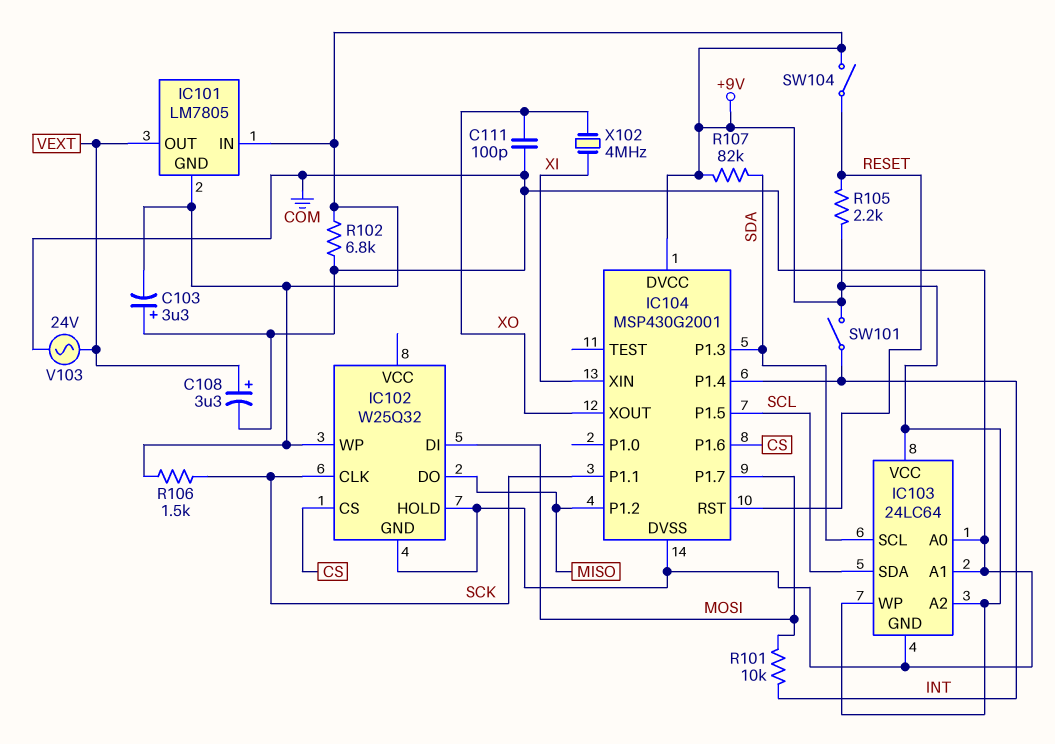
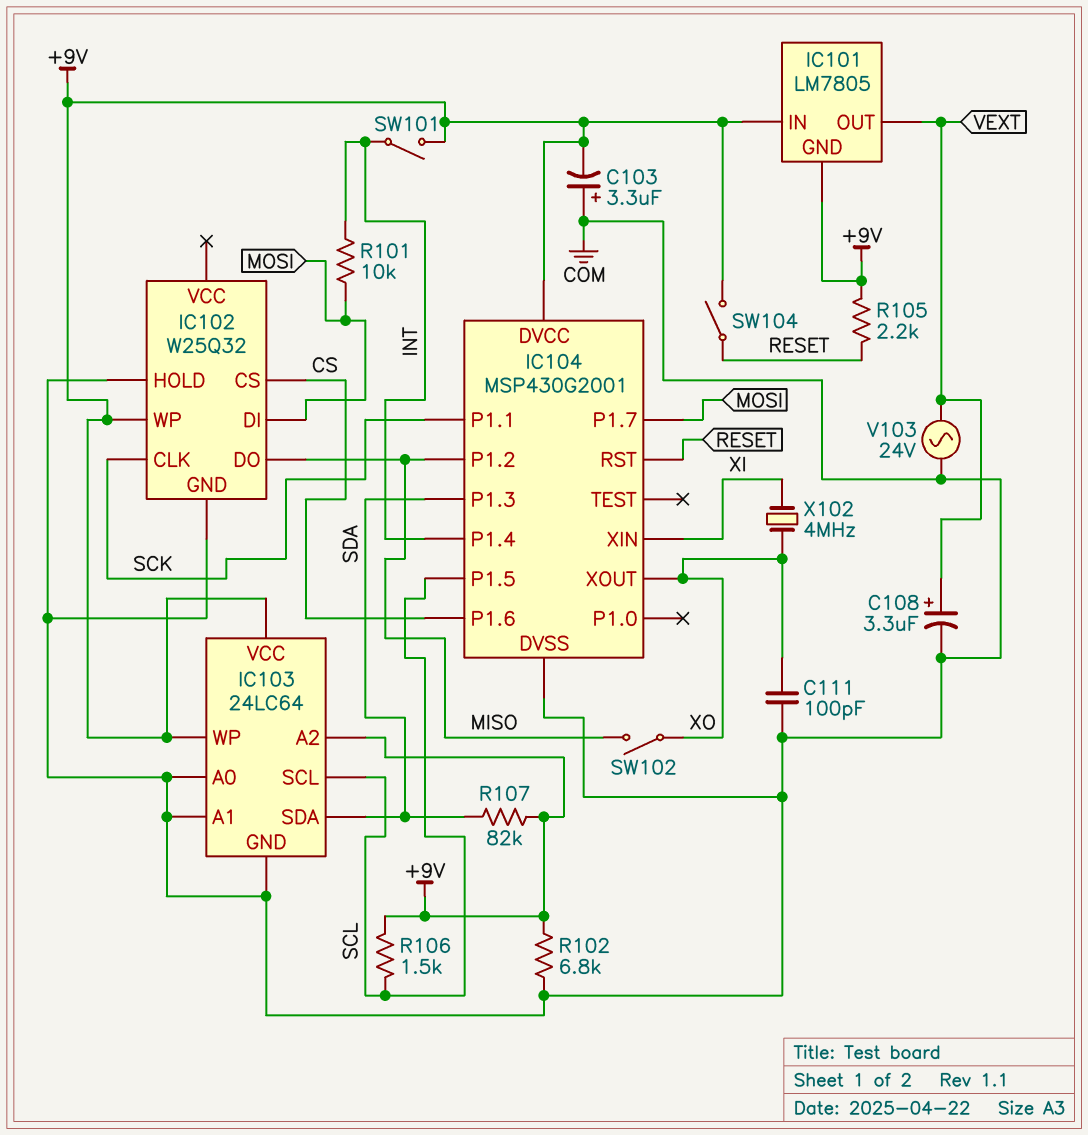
IC103 pin SCL: SDA -> SCL
IC103 pin SDA: SCL -> SDA
R106: 1.5k (+9V, SCK) -> 1.5k (+9V, SCL)
SW102: none -> switch (MISO, XO)

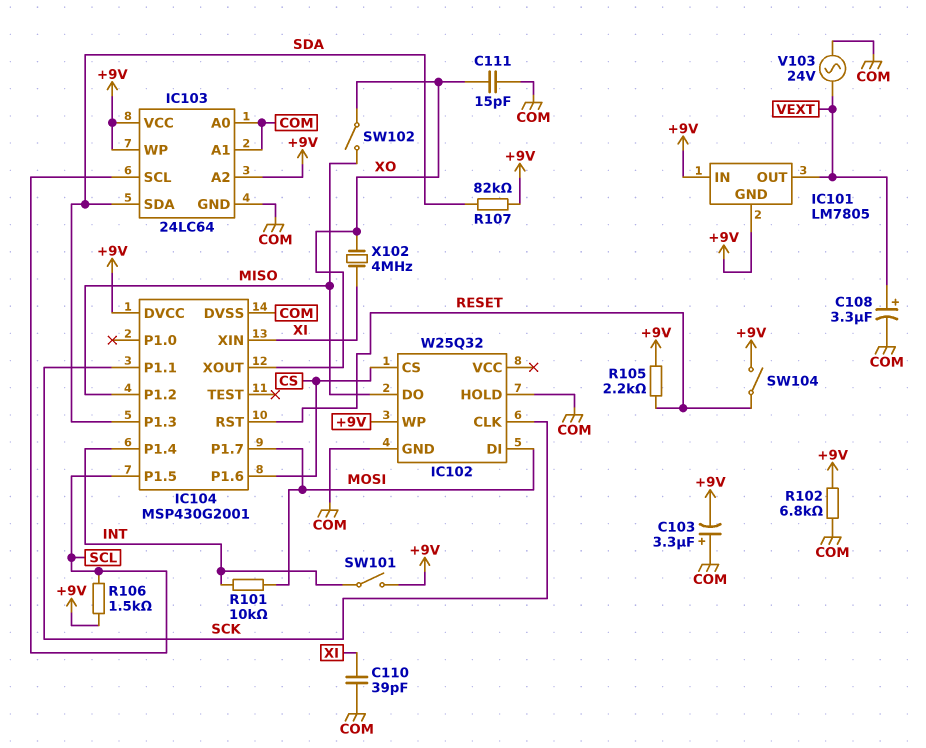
C110: none -> 39pF (COM, XI)
C111: 100pF (COM, XO) -> 15pF (COM, XO)

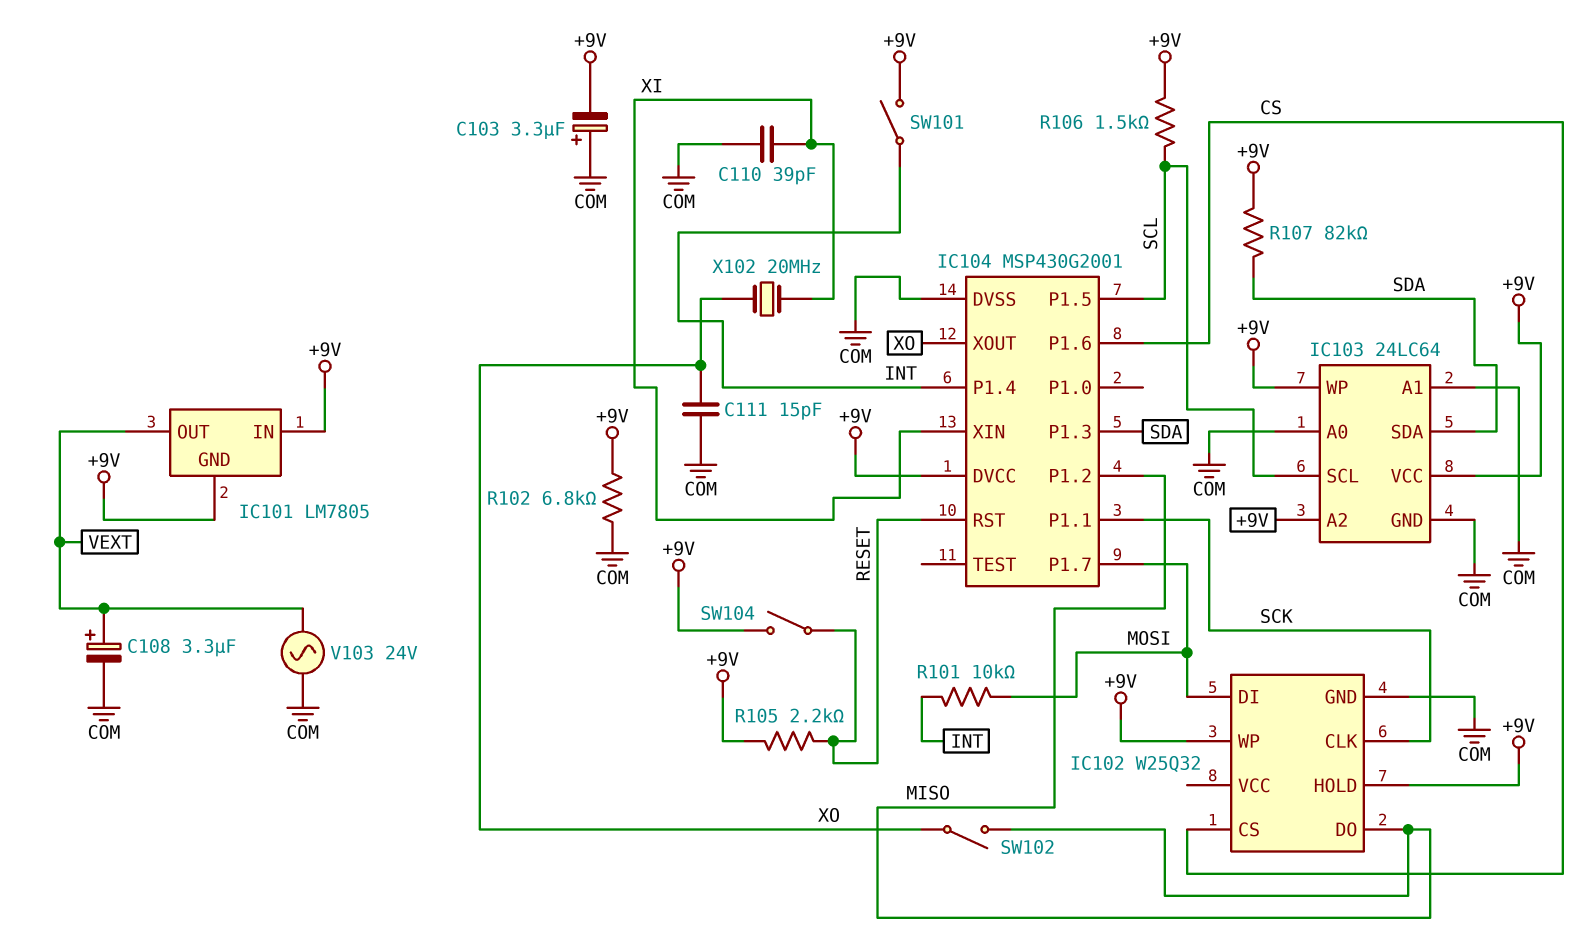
IC102 pin HOLD: COM -> +9V
X102: 4MHz (XI, XO) -> 20MHz (XI, XO)

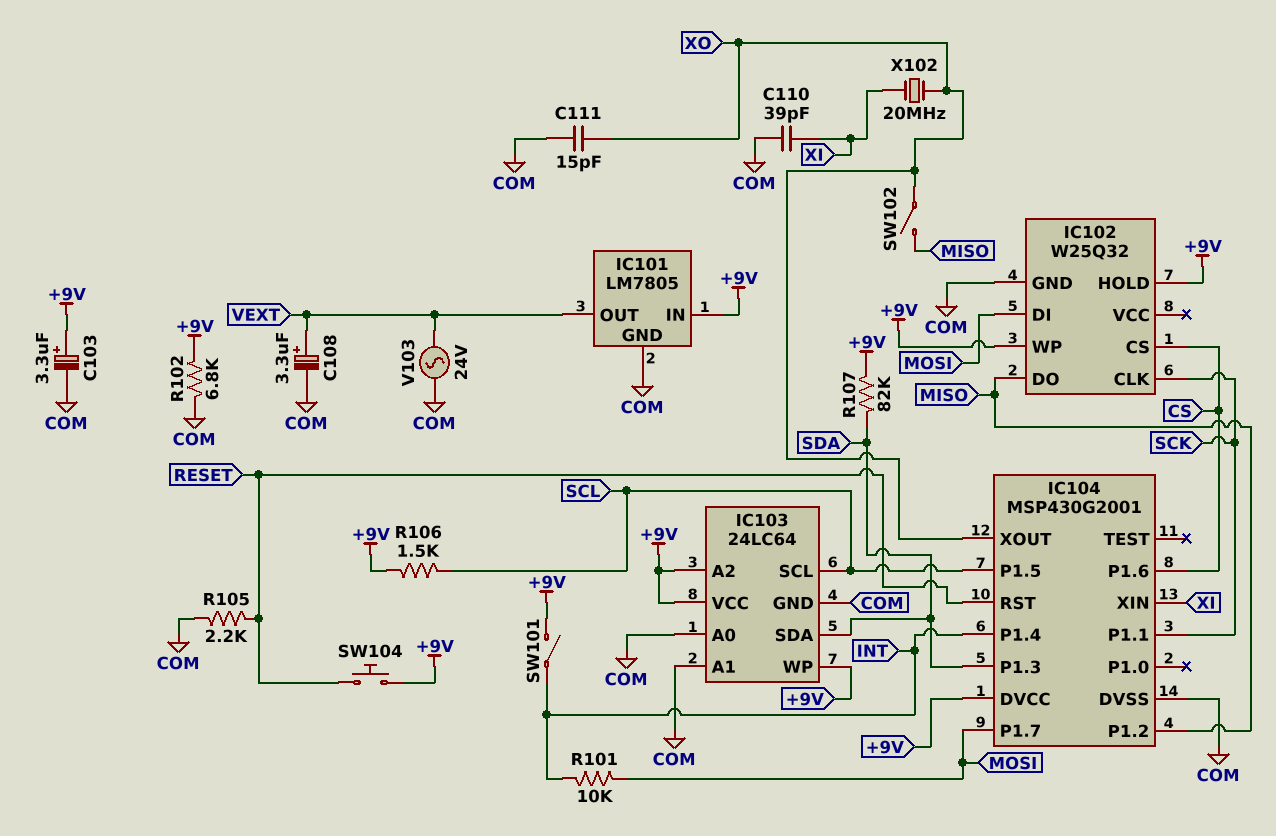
C103: 3.3uF (plus COM, minus +9V) -> 3.3uF (plus +9V, minus COM)
IC101 pin GND: +9V -> COM
R105: 2.2k (+9V, RESET) -> 2.2k (COM, RESET)
SW104: switch (+9V, RESET) -> button (+9V, RESET)

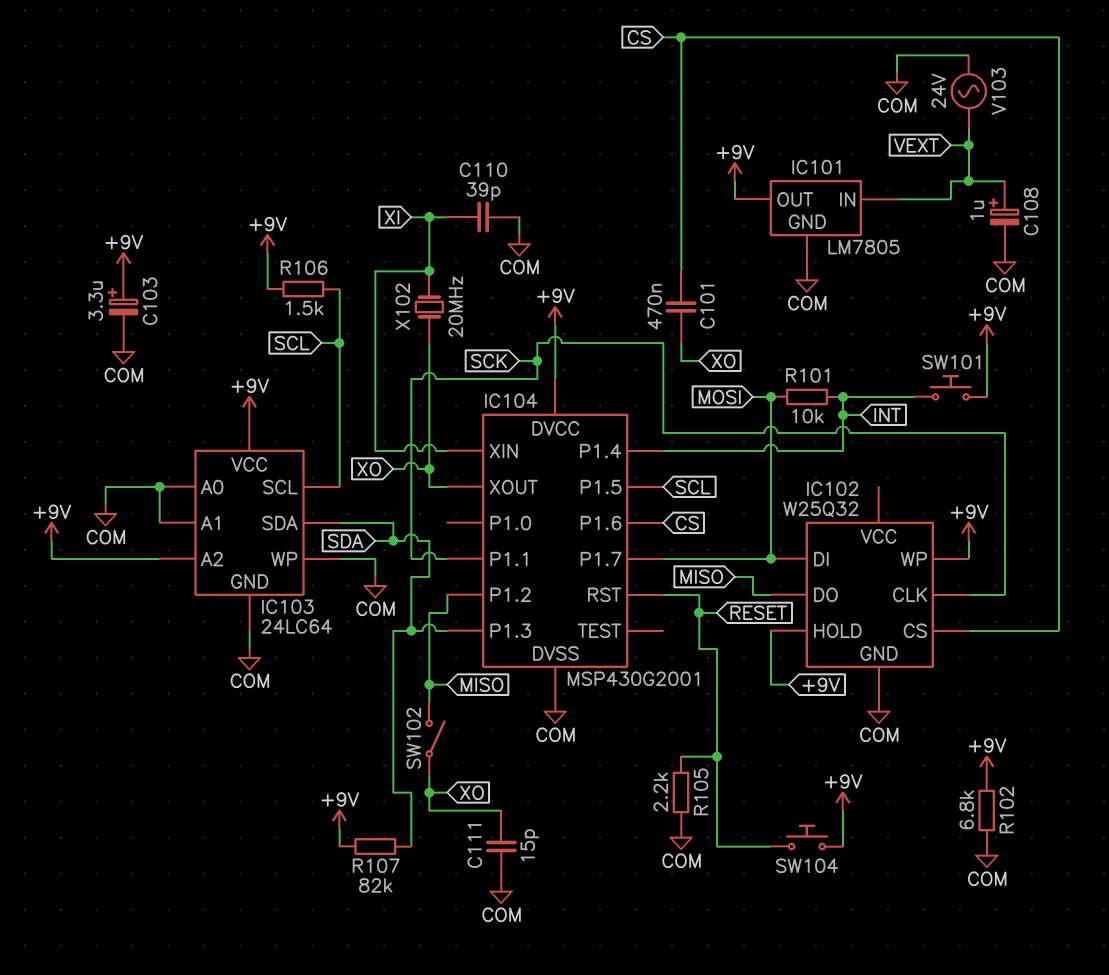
C101: none -> 470nF (CS, XO)
C108: 3.3uF (plus VEXT, minus COM) -> 1uF (plus VEXT, minus COM)
IC101 pin IN: +9V -> VEXT
IC101 pin OUT: VEXT -> +9V
IC103 pin WP: +9V -> COM
SW101: switch (+9V, INT) -> button (+9V, INT)

